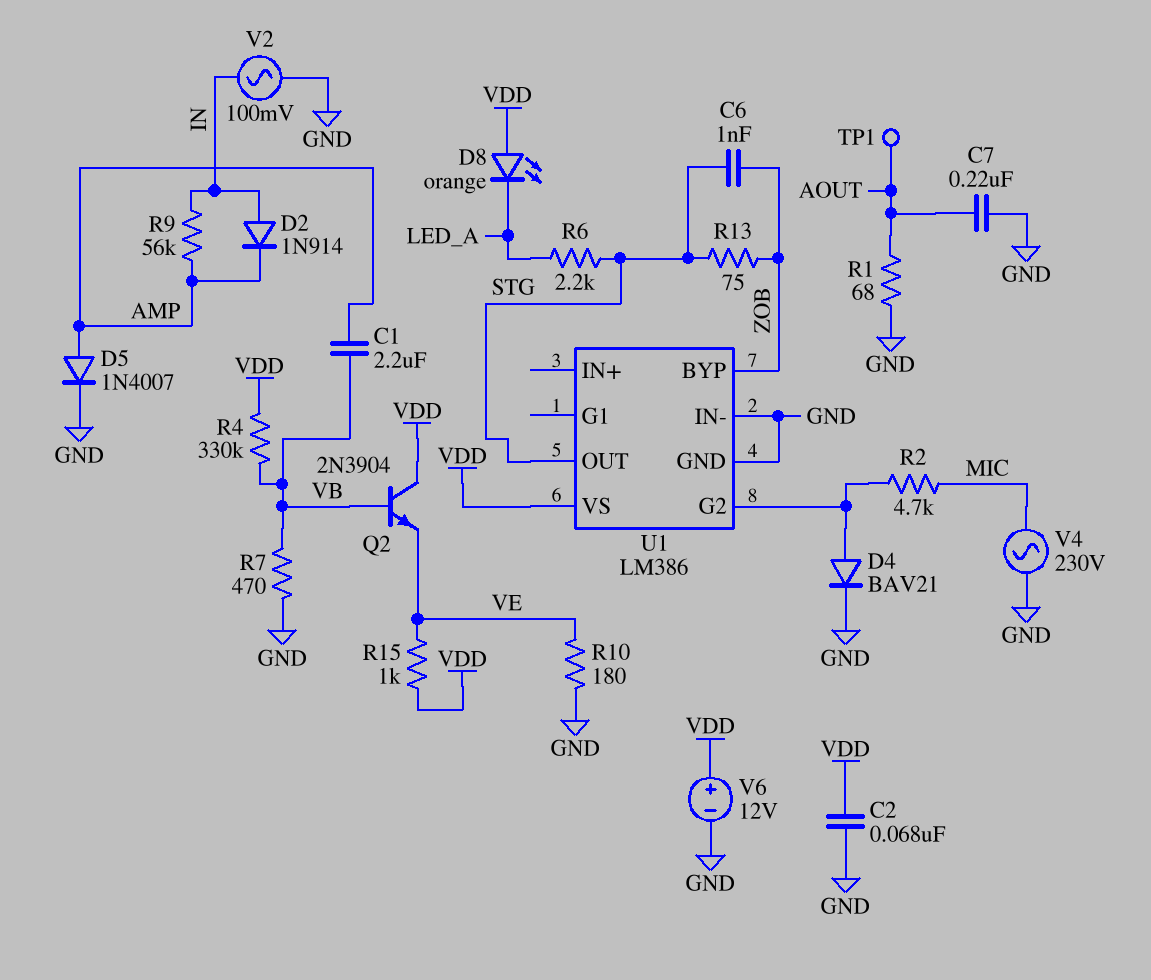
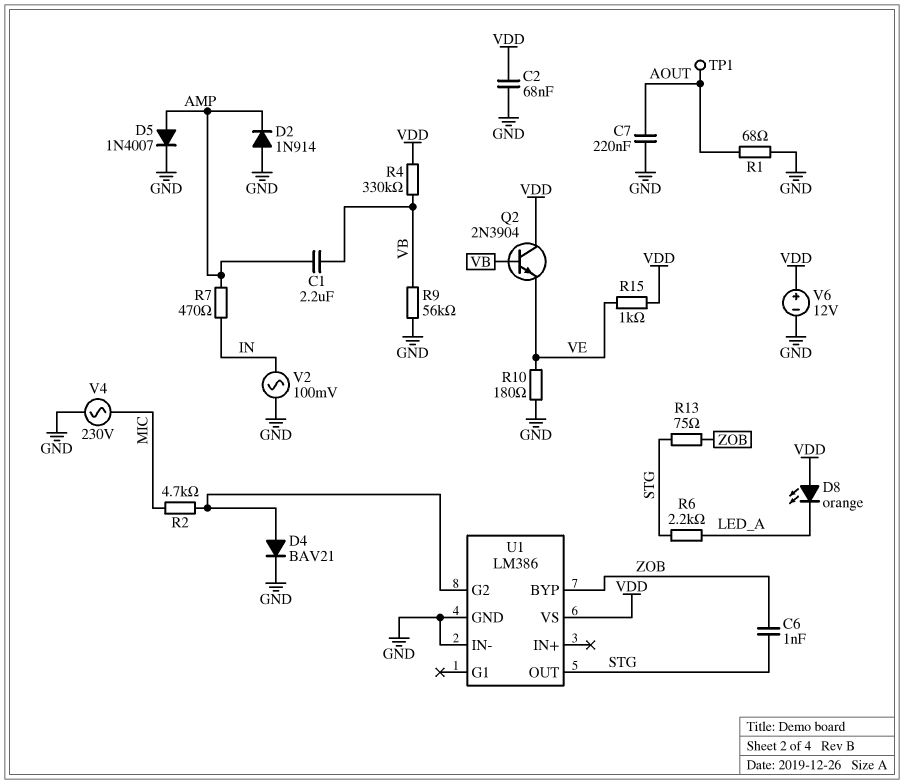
D2: diode 1N914 (A IN, K AMP) -> diode 1N914 (A GND, K AMP)
R7: 470 (GND, VB) -> 470 (AMP, IN)
R9: 56k (AMP, IN) -> 56k (GND, VB)

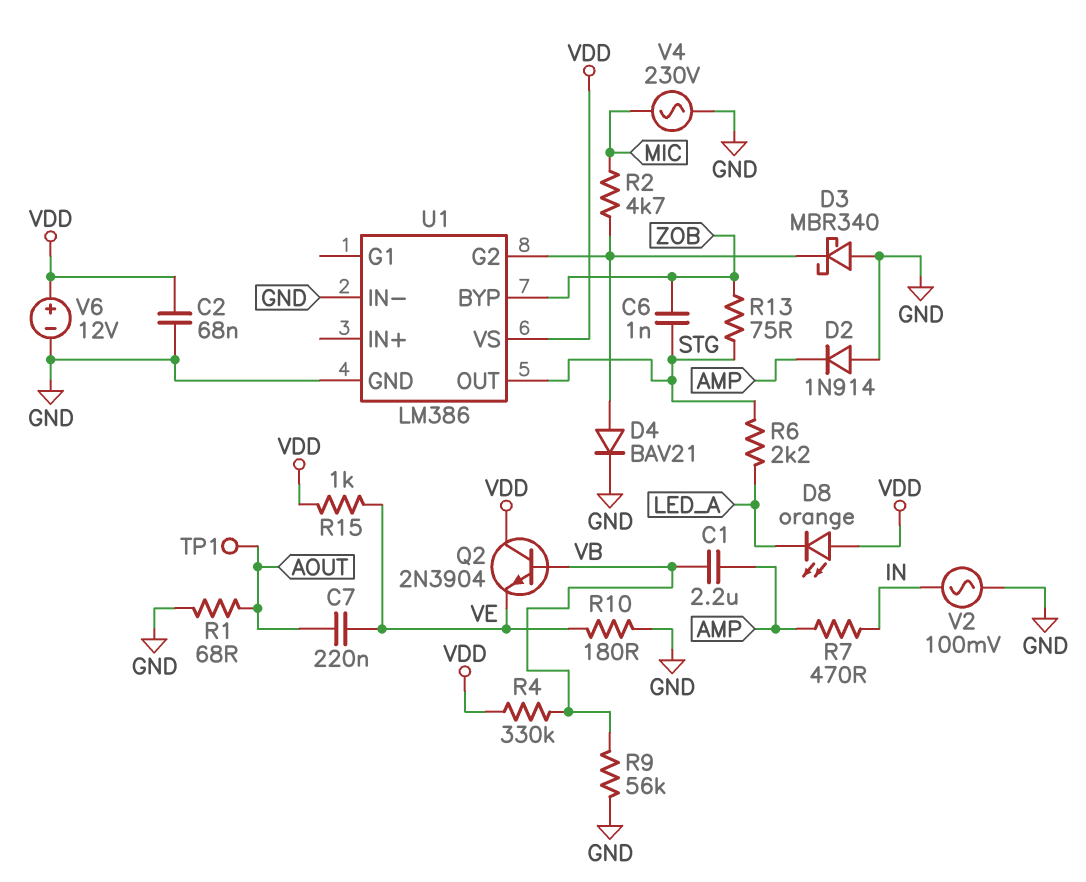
C7: 220nF (AOUT, GND) -> 220nF (AOUT, VE)
D3: none -> schottky MBR340 (A GND, K U1/G2)
D5: diode 1N4007 (A AMP, K GND) -> none

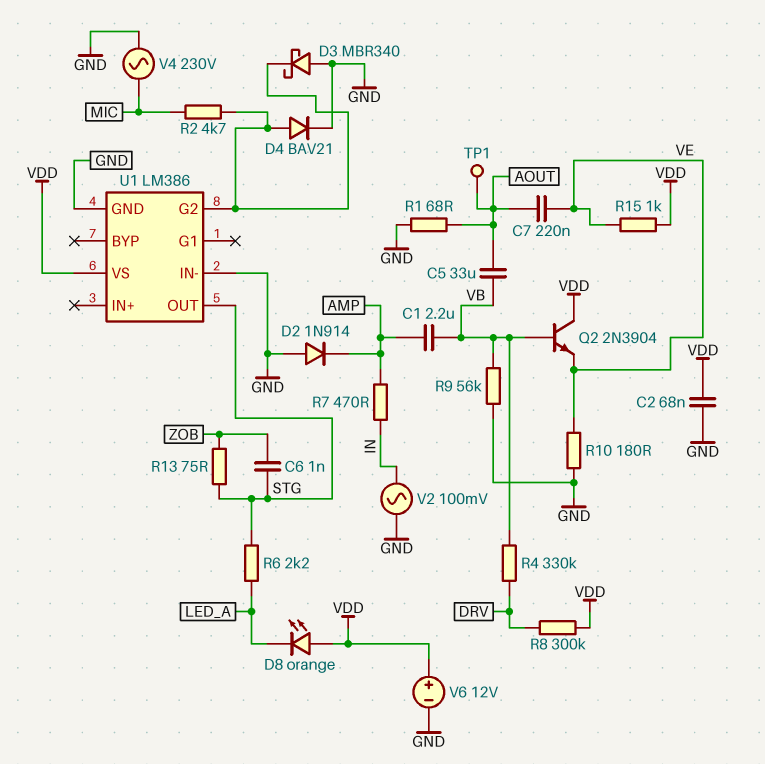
C5: none -> 33uF (AOUT, VB)
R4: 330k (VB, VDD) -> 330k (DRV, VB)
R8: none -> 300k (DRV, VDD)
U1 pin BYP: ZOB -> none

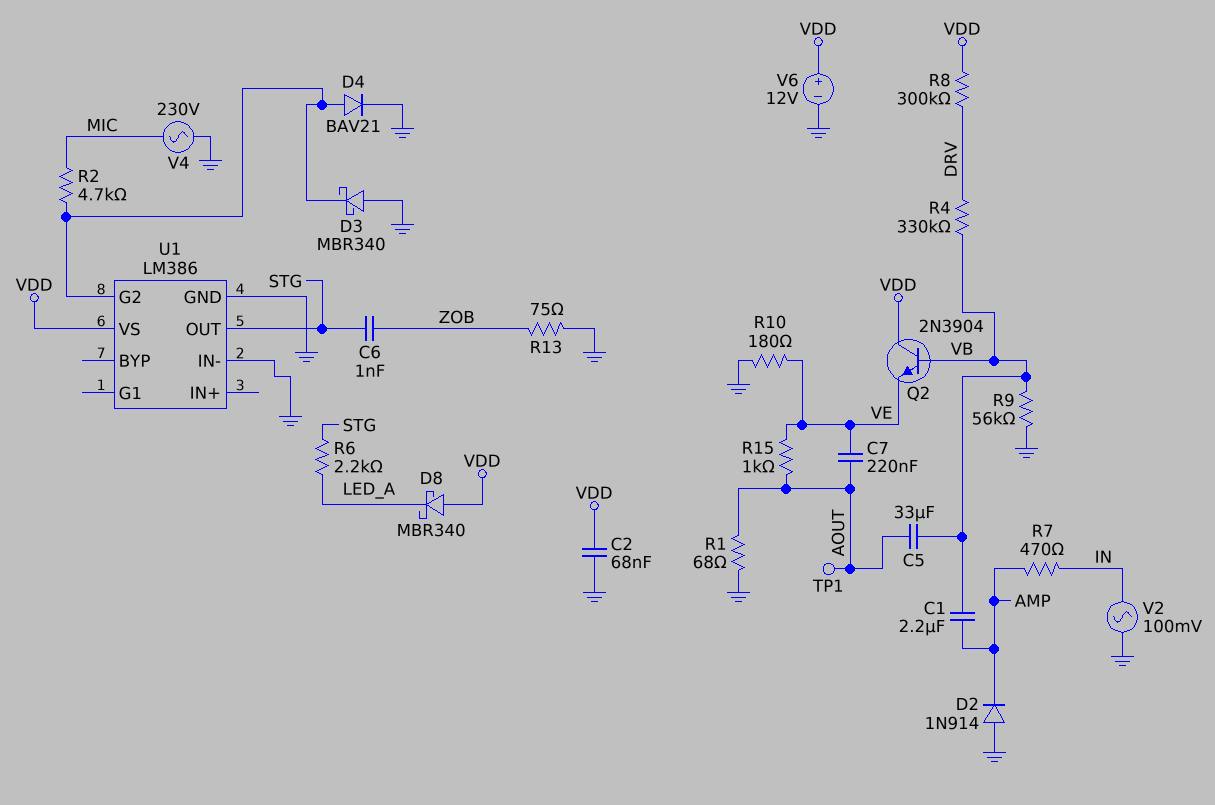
D8: LED orange (A VDD, K LED_A) -> schottky MBR340 (A VDD, K LED_A)
R13: 75 (STG, ZOB) -> 75 (GND, ZOB)
R15: 1k (VDD, VE) -> 1k (AOUT, VE)

